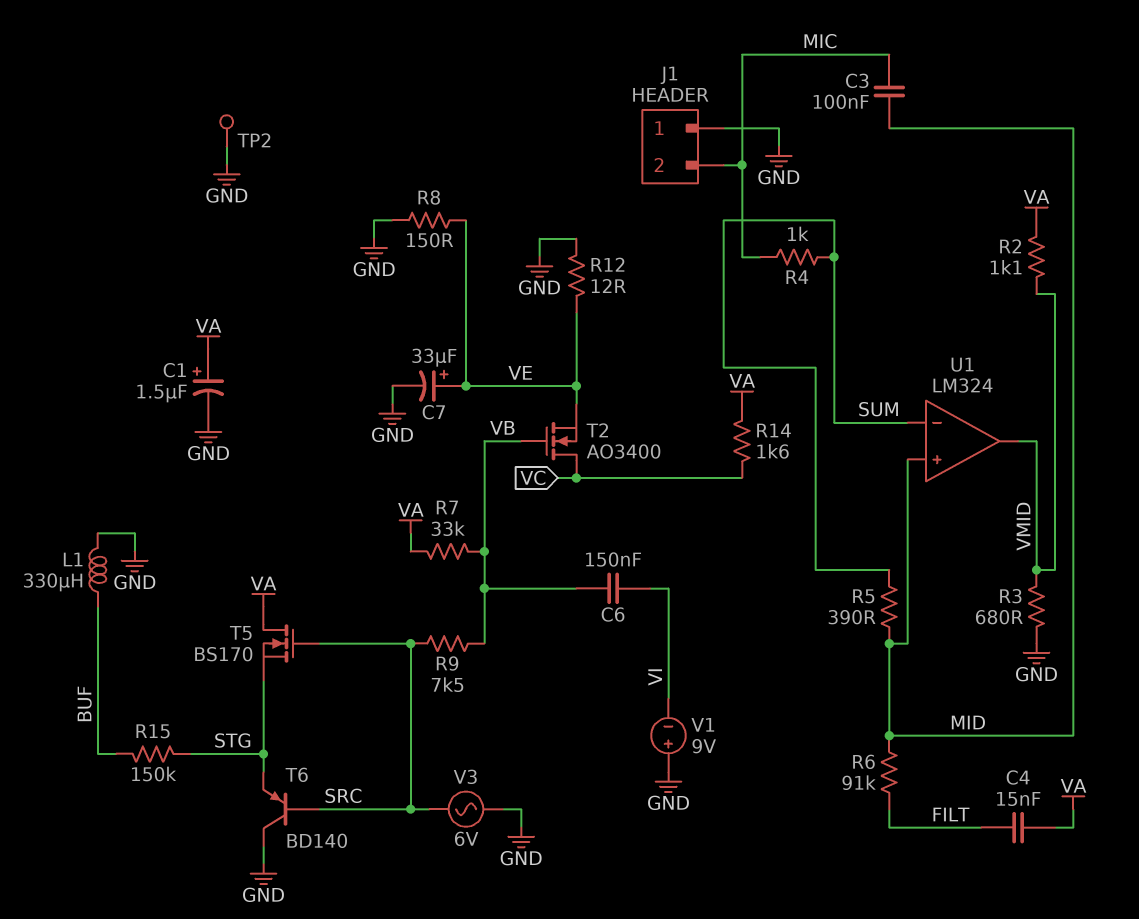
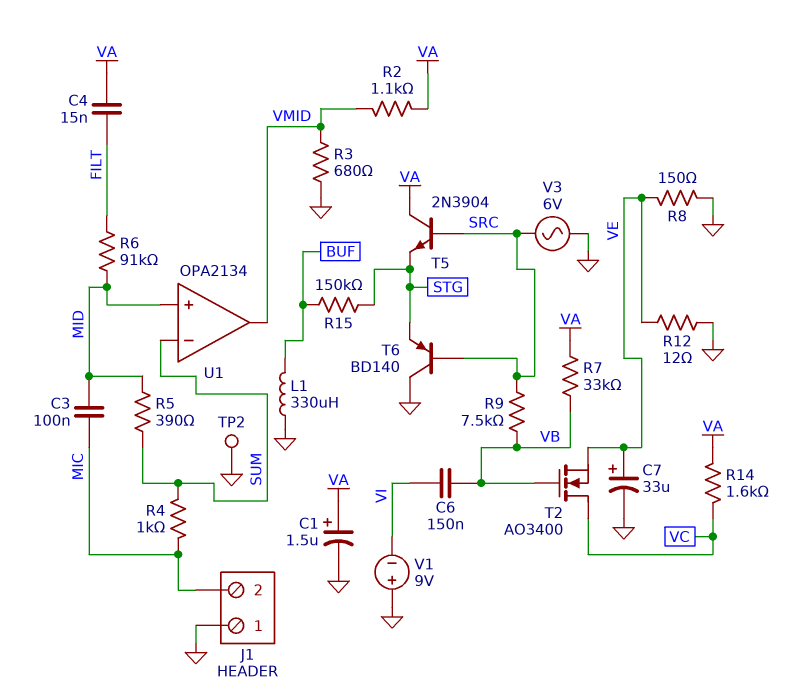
T5: NMOS BS170 (G SRC, D VA, S STG) -> NPN 2N3904 (B SRC, C VA, E STG)
U1: LM324 -> OPA2134

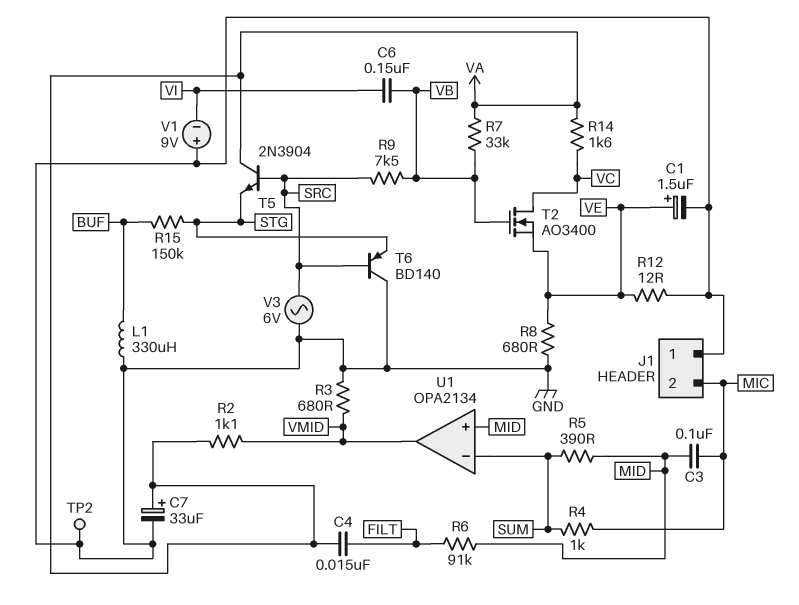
C1: 1.5uF (plus VA, minus GND) -> 1.5uF (plus VE, minus GND)
C7: 33uF (plus VE, minus GND) -> 33uF (plus VA, minus GND)
R8: 150 (GND, VE) -> 680 (GND, VE)

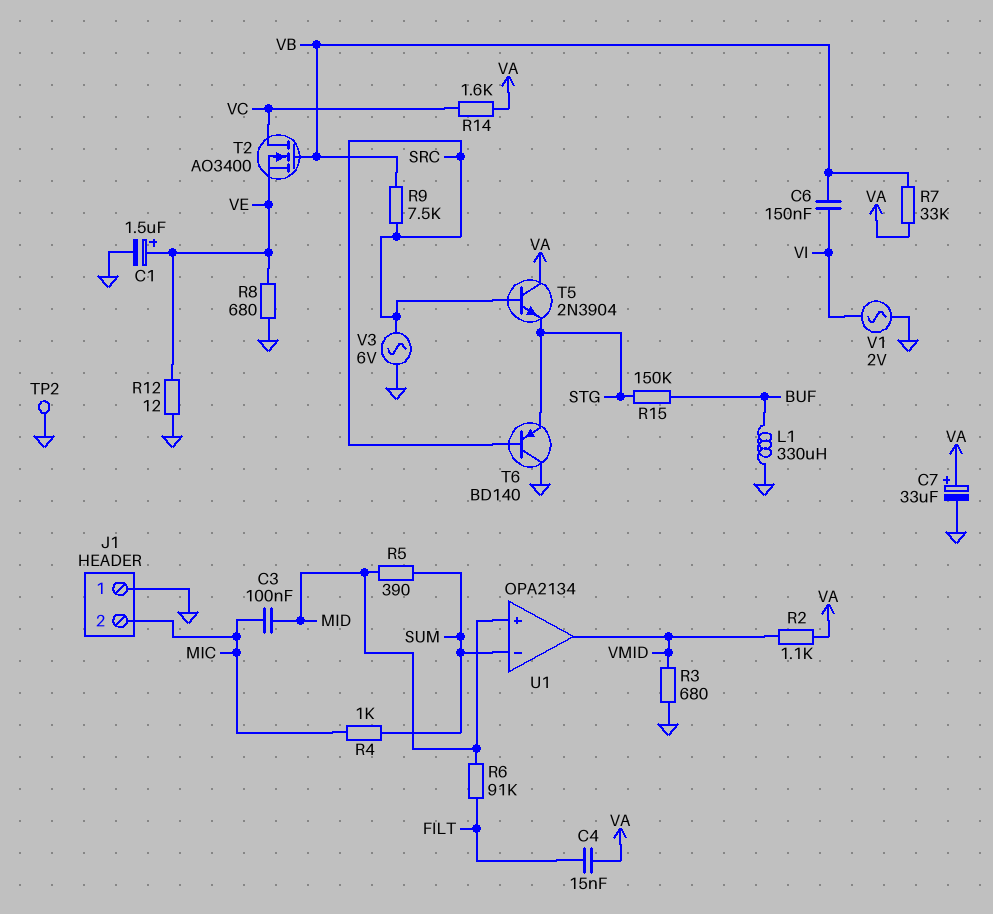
V1: 9V (plus GND, minus VI) -> AC 2V (GND, VI)

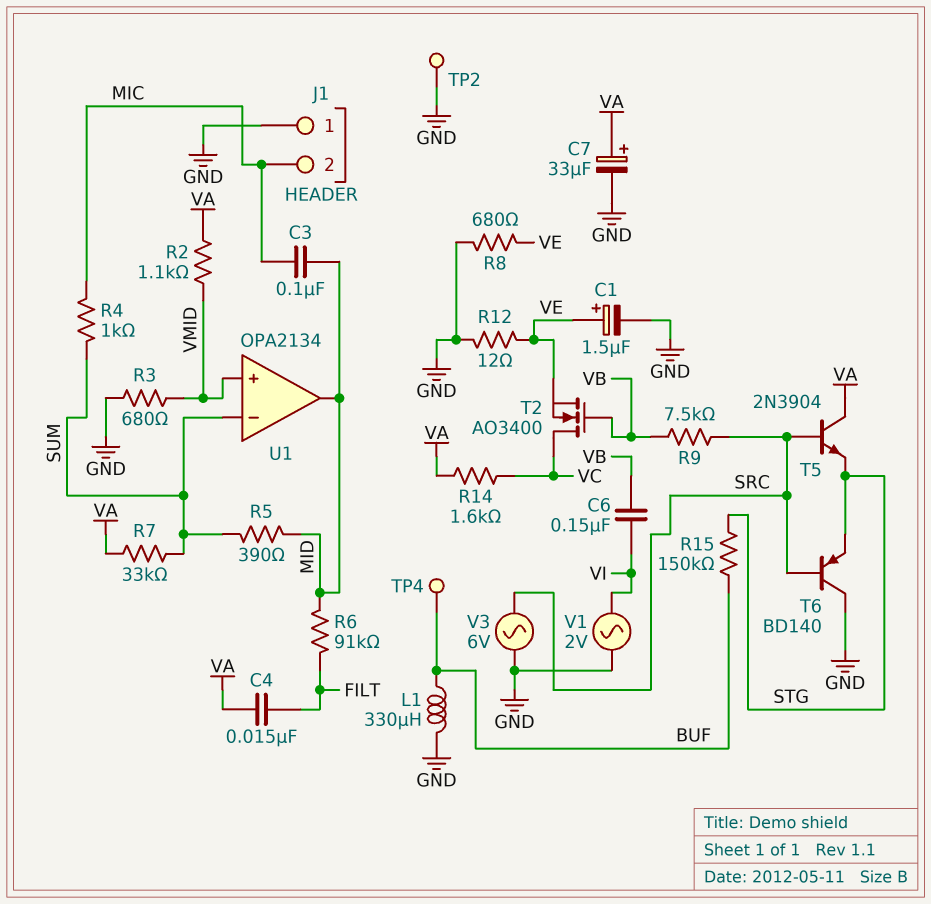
R7: 33k (VA, VB) -> 33k (SUM, VA)
TP4: none -> test point (BUF)
U1 pin in+: MID -> VMID
U1 pin out: VMID -> MID

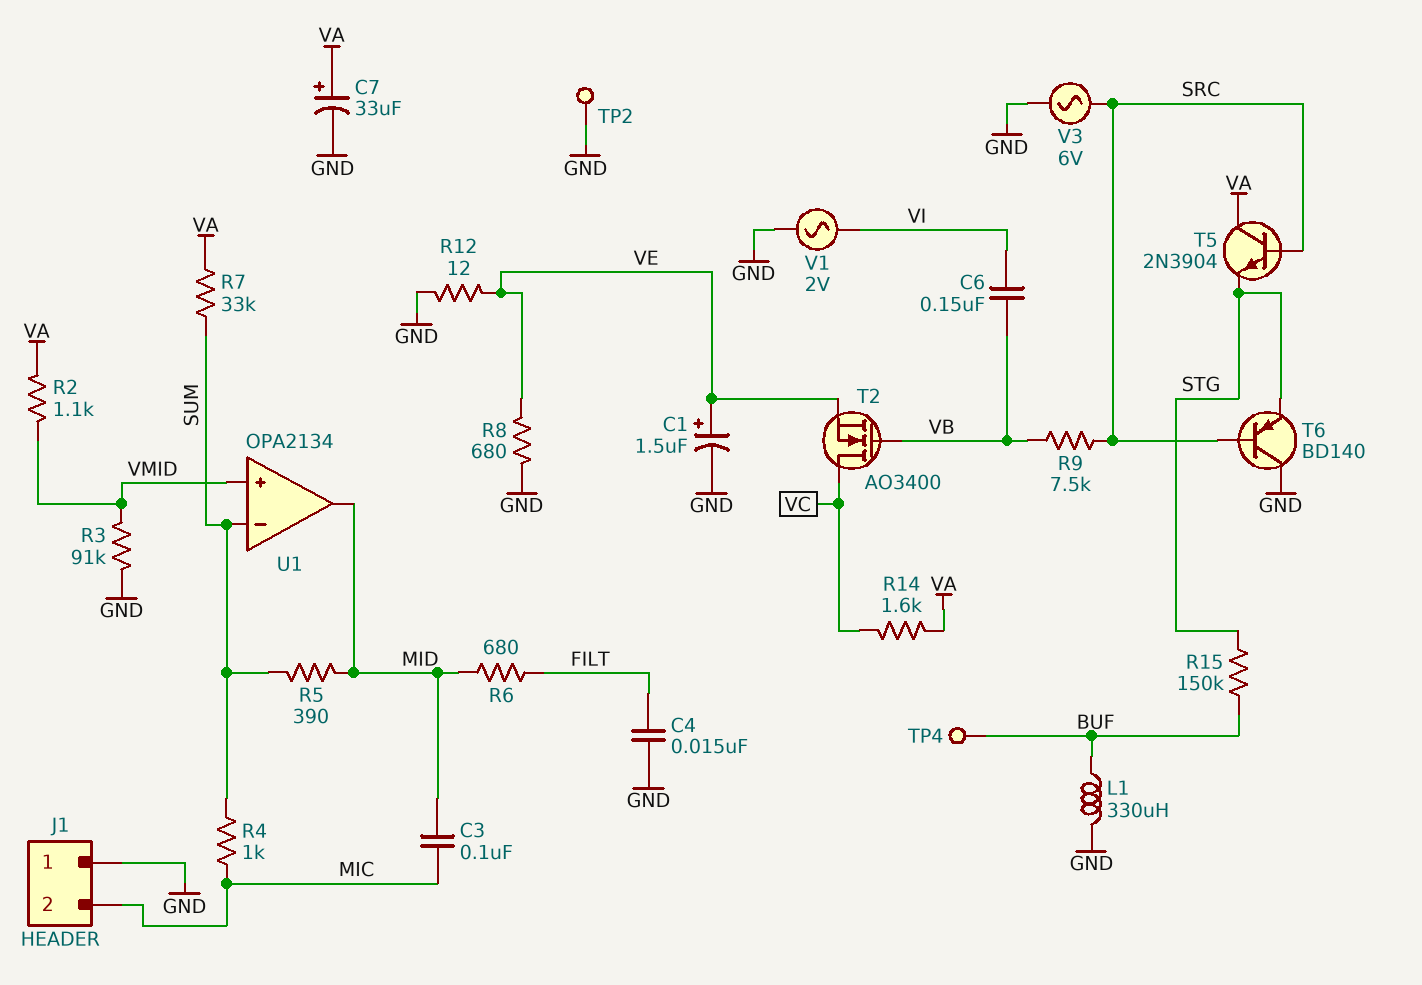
C4: 15nF (FILT, VA) -> 15nF (FILT, GND)
R3: 680 (GND, VMID) -> 91k (GND, VMID)
R6: 91k (FILT, MID) -> 680 (FILT, MID)

